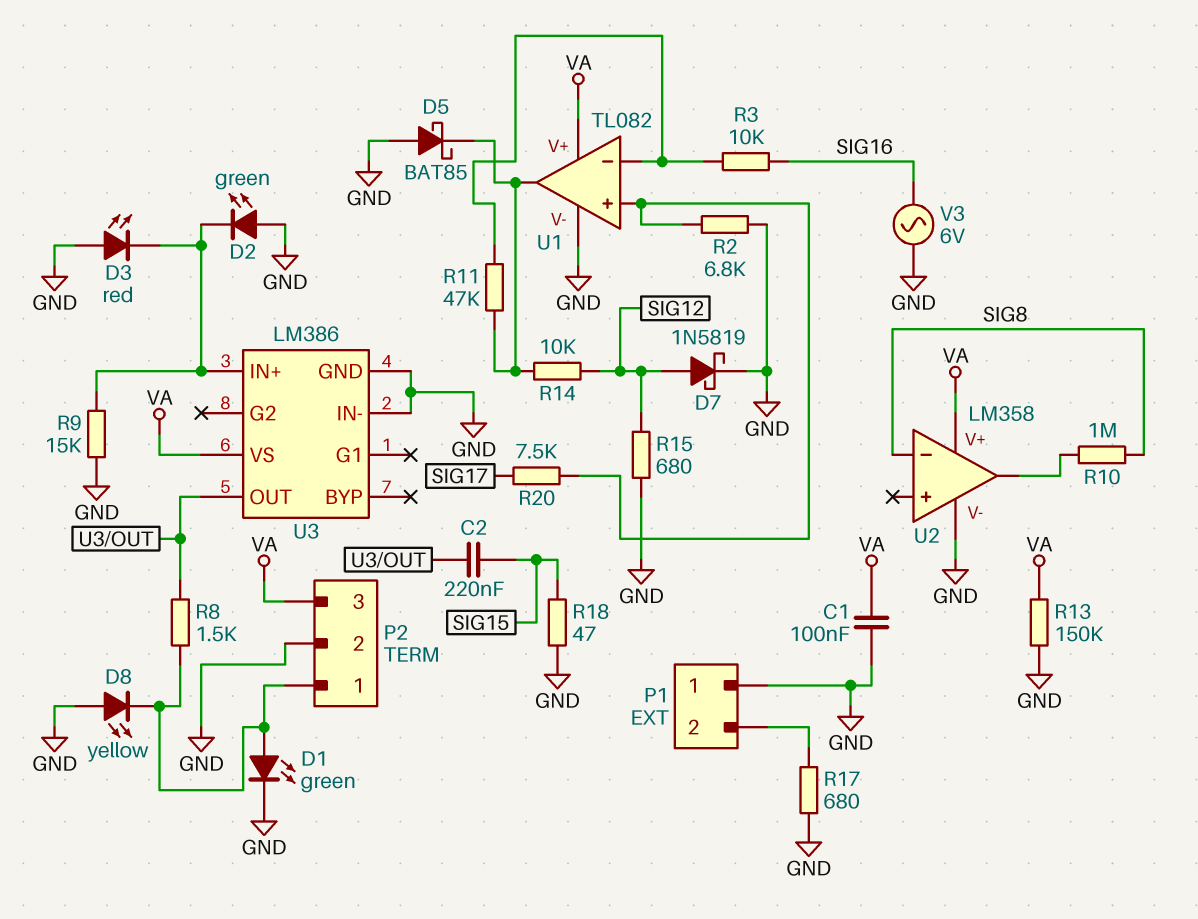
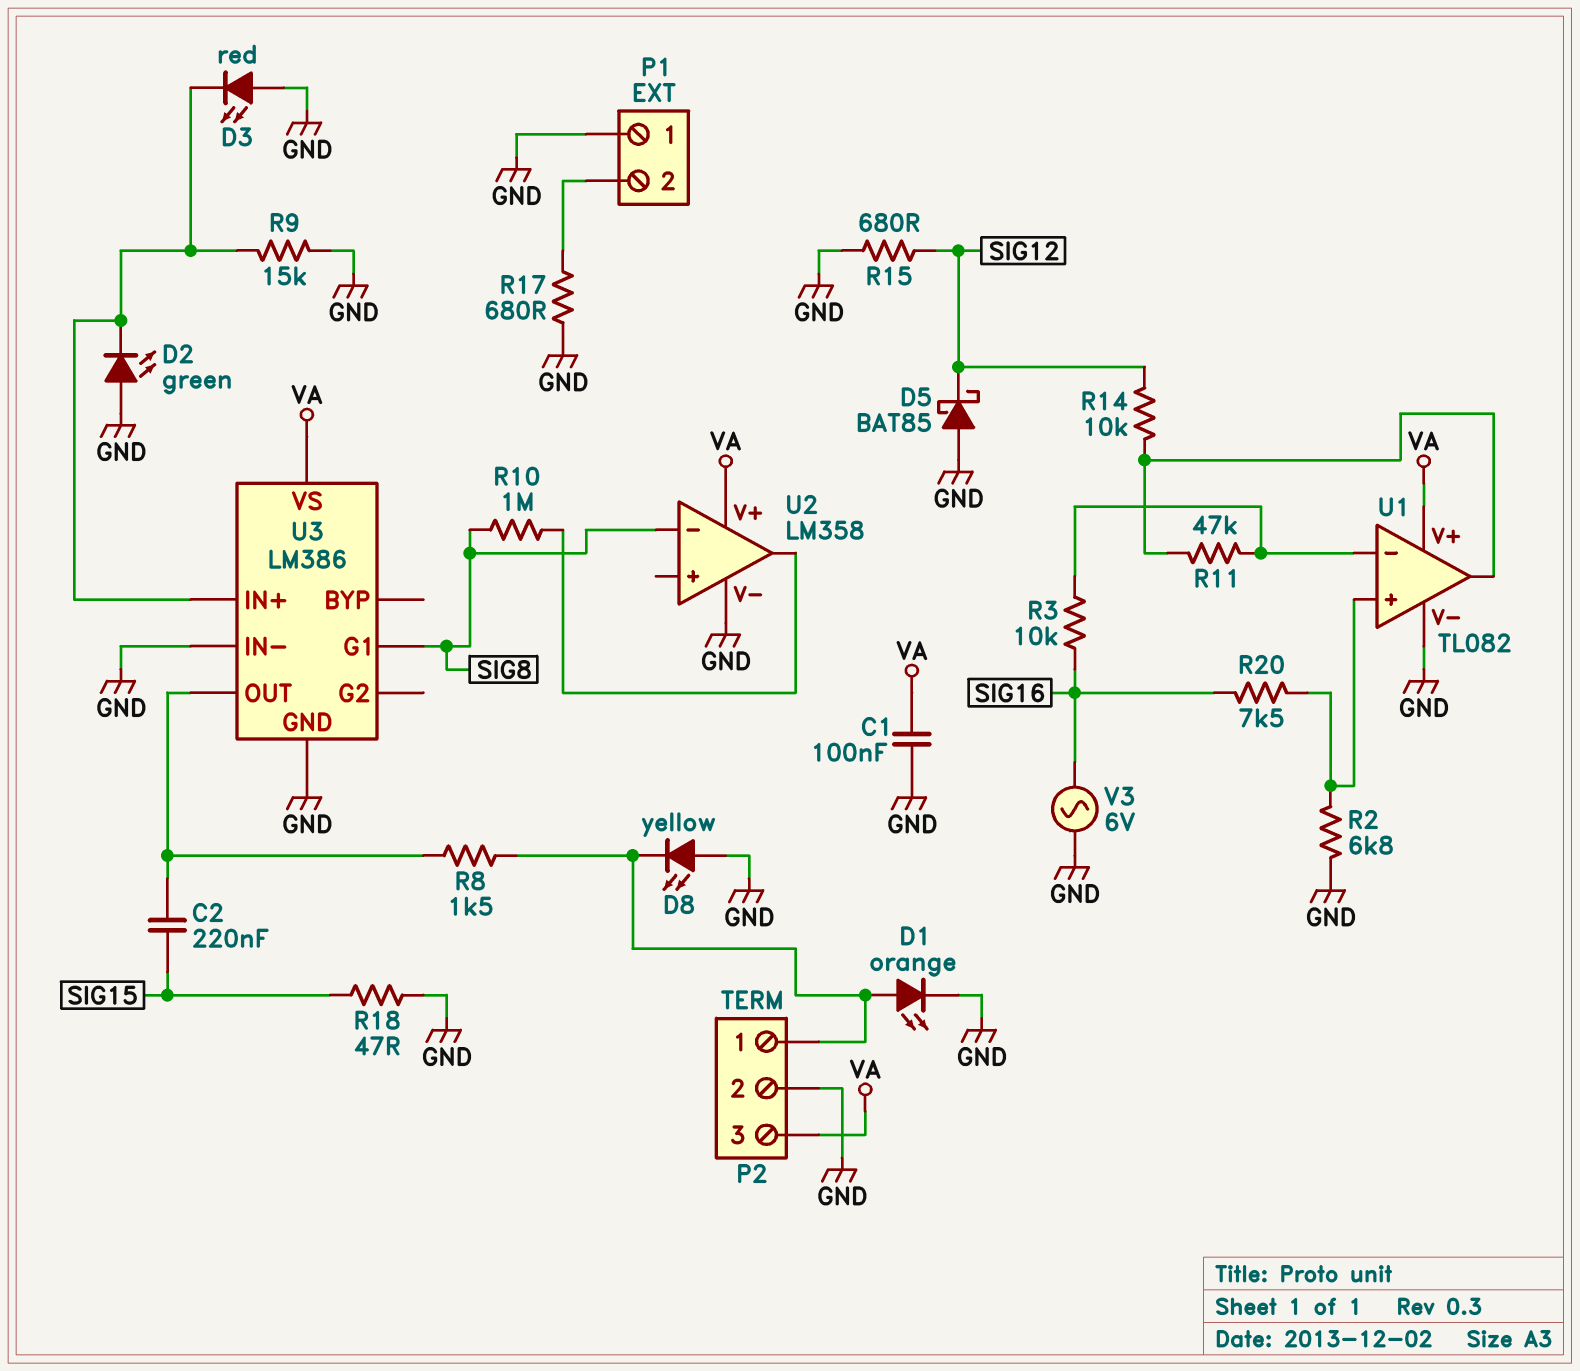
D1: LED green (A P2/1, K GND) -> LED orange (A P2/1, K GND)
D5: schottky BAT85 (A GND, K U1/out) -> schottky BAT85 (A GND, K SIG12)
D7: schottky 1N5819 (A SIG12, K GND) -> none
R13: 150k (GND, VA) -> none
R20: 7.5k (SIG17, U1/in+) -> 7.5k (SIG16, U1/in+)
U3 pin G1: none -> SIG8

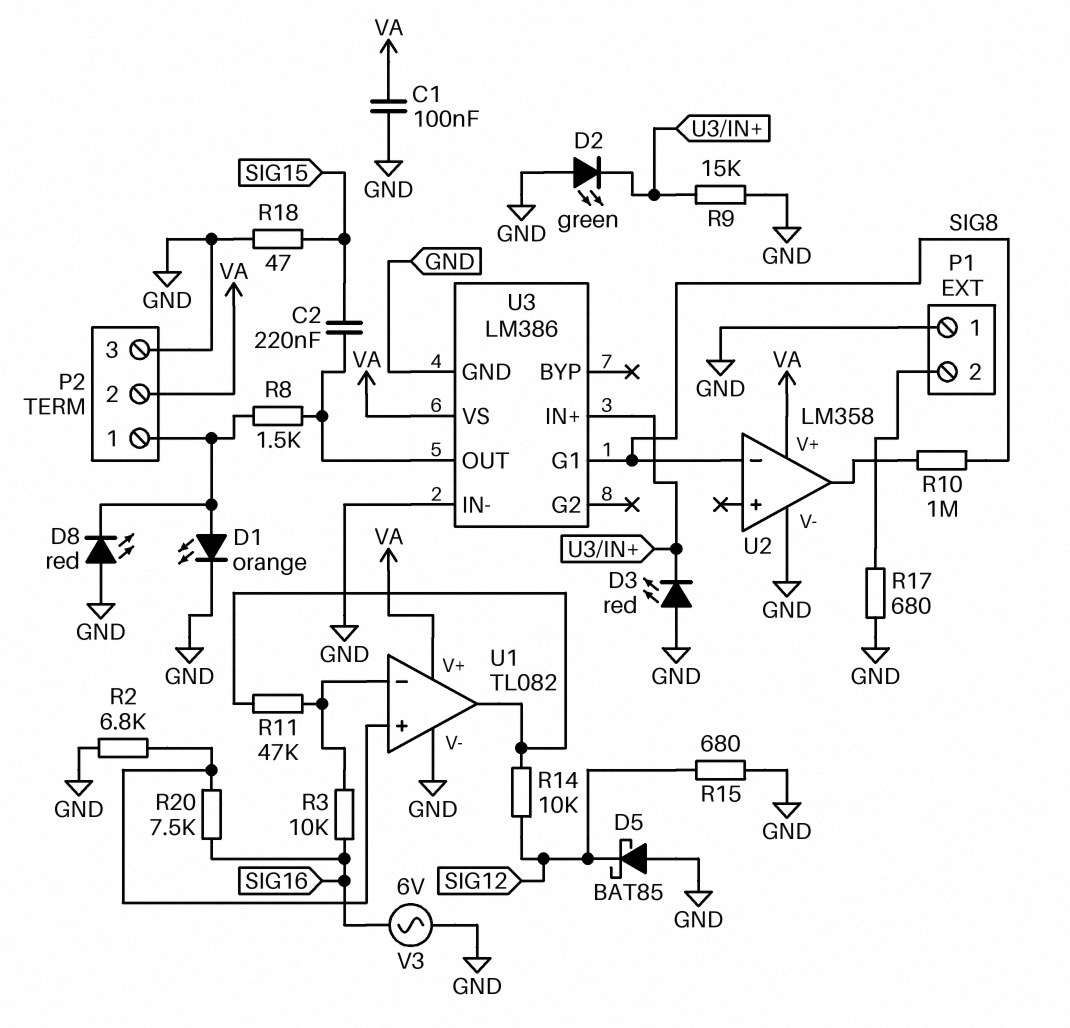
D8: LED yellow (A GND, K P2/1) -> LED red (A GND, K P2/1)
P2 pin 2: GND -> VA
P2 pin 3: VA -> GND

